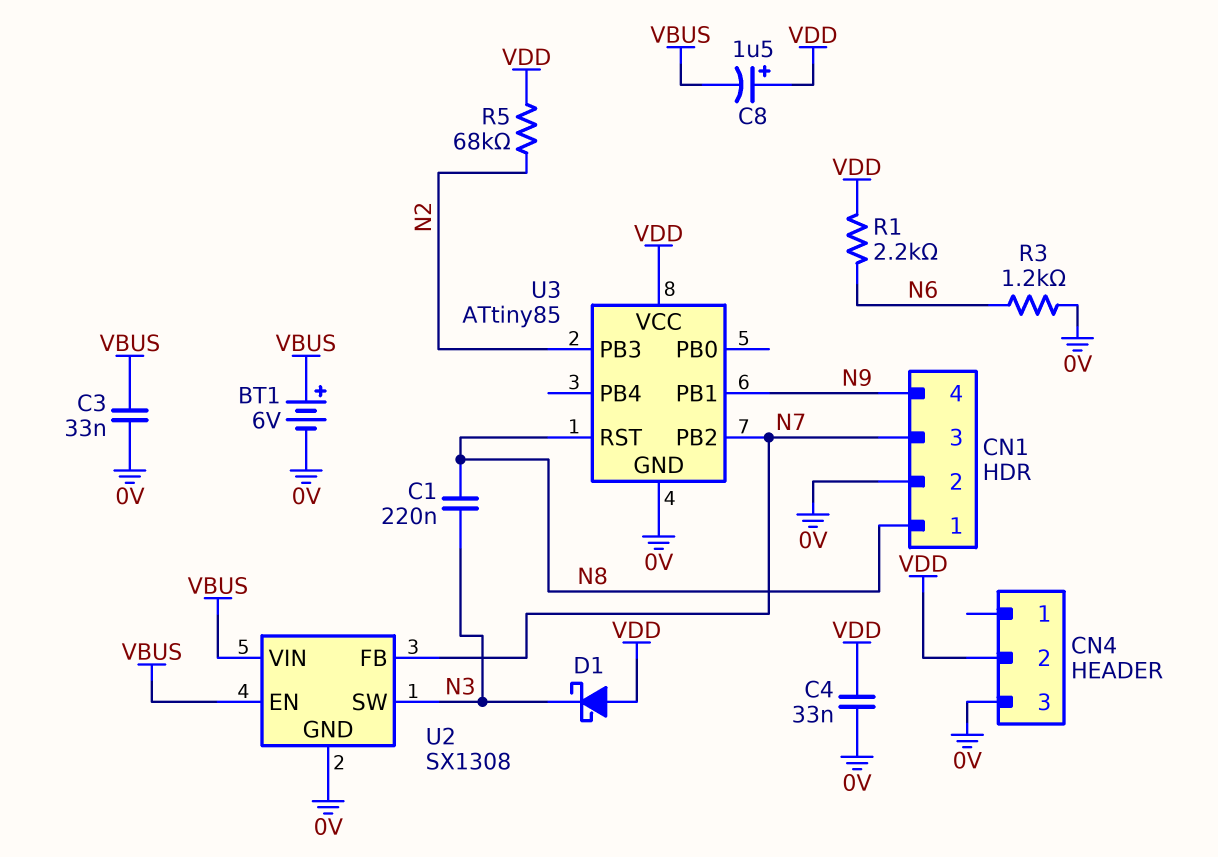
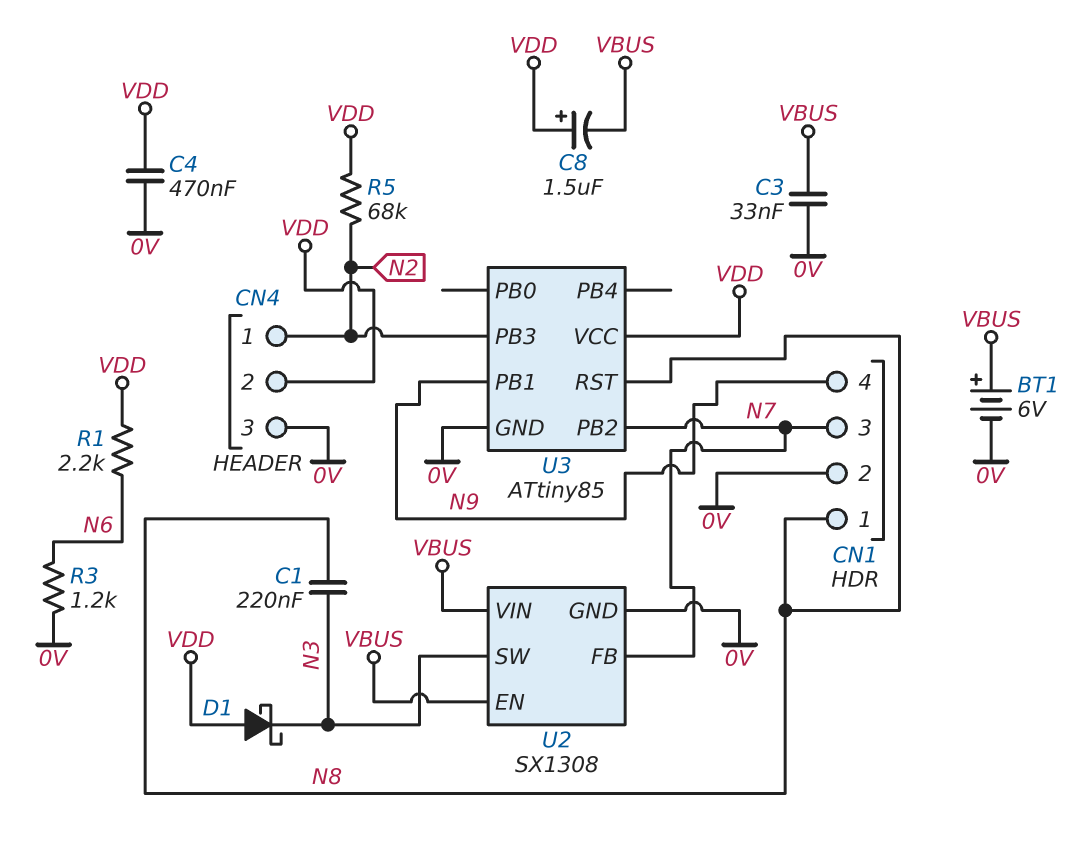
C4: 33nF (0V, VDD) -> 470nF (0V, VDD)
CN4 pin 1: none -> N2

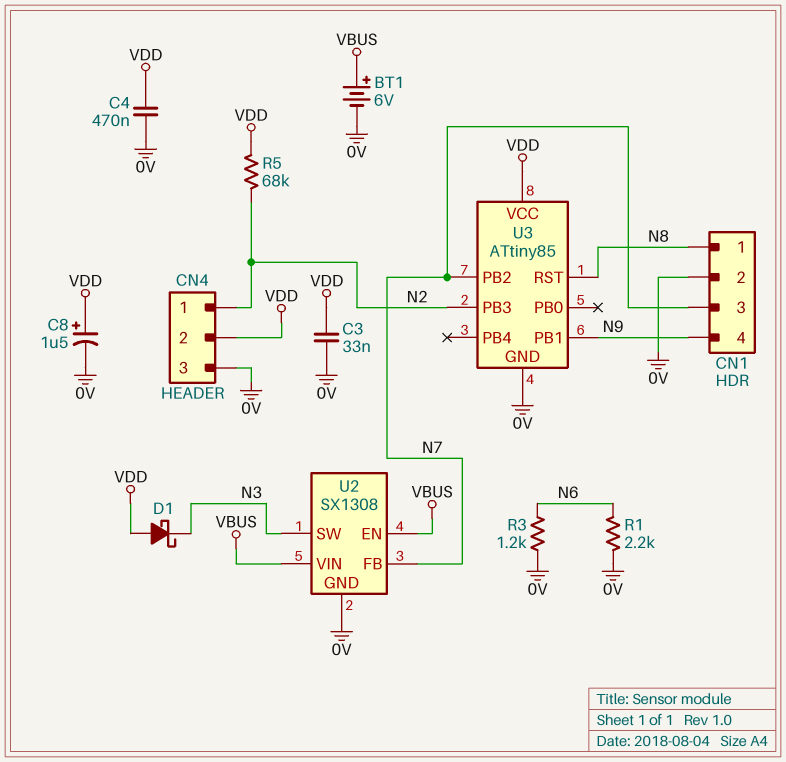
C1: 220nF (N3, N8) -> none
C3: 33nF (0V, VBUS) -> 33nF (0V, VDD)
C8: 1.5uF (plus VDD, minus VBUS) -> 1.5uF (plus VDD, minus 0V)
R1: 2.2k (N6, VDD) -> 2.2k (0V, N6)

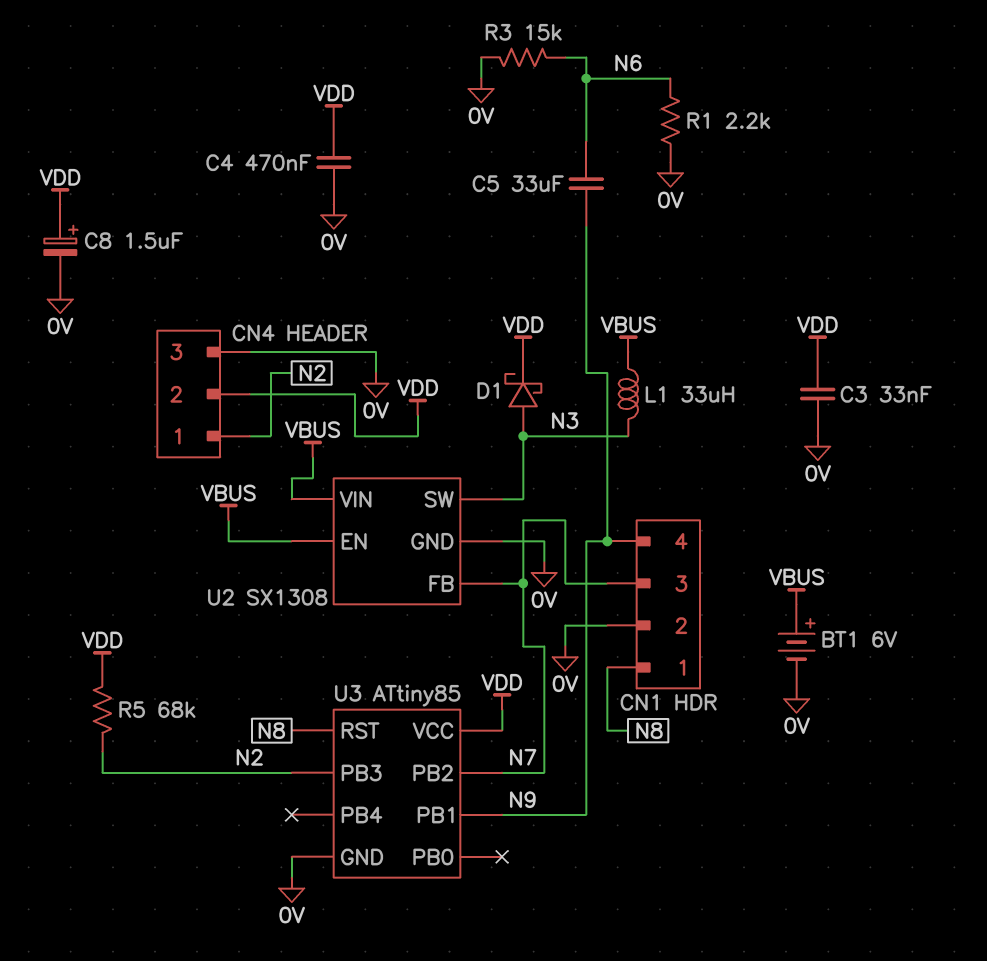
C5: none -> 33uF (N6, N9)
D1: schottky (A VDD, K N3) -> schottky (A N3, K VDD)
L1: none -> 33uH (N3, VBUS)
R3: 1.2k (0V, N6) -> 15k (0V, N6)

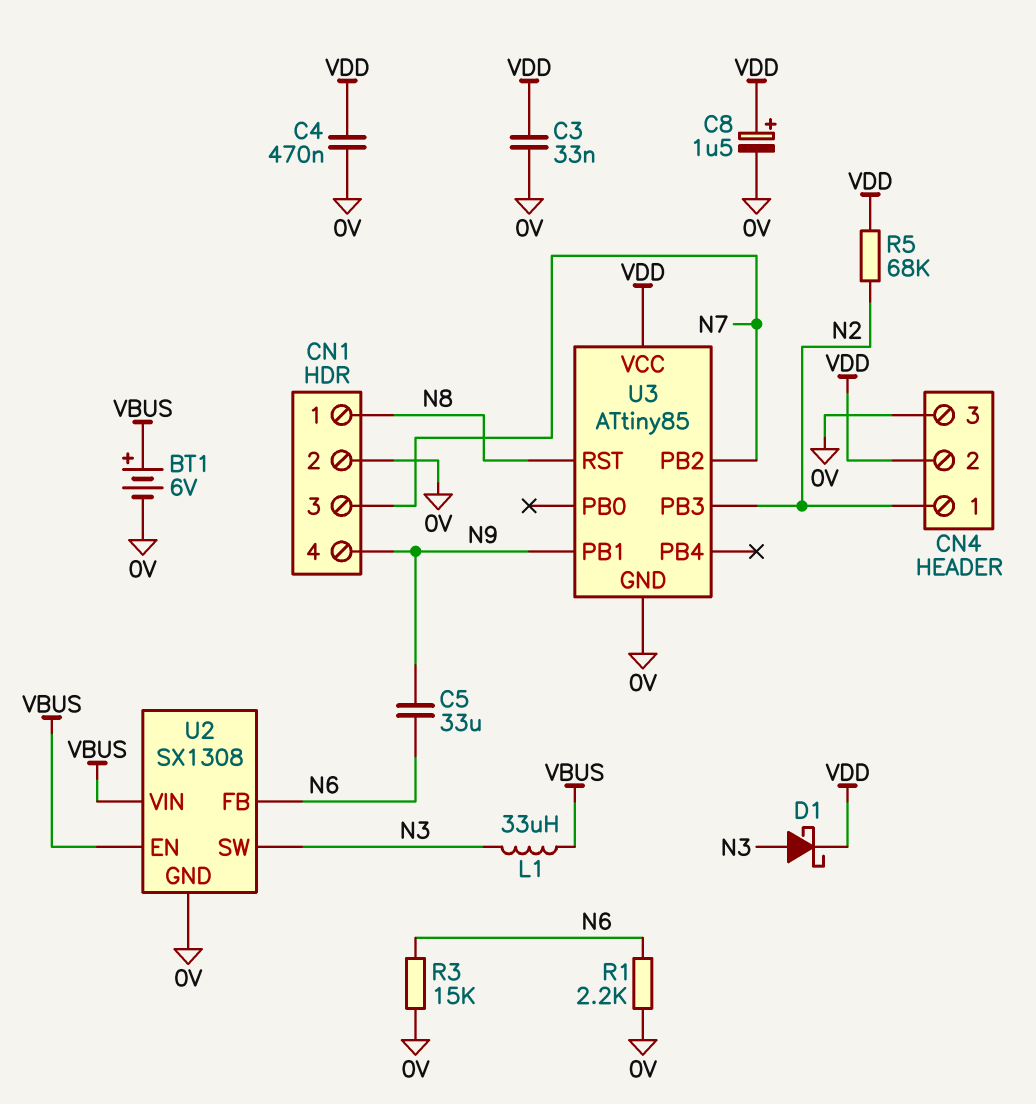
U2 pin FB: N7 -> N6

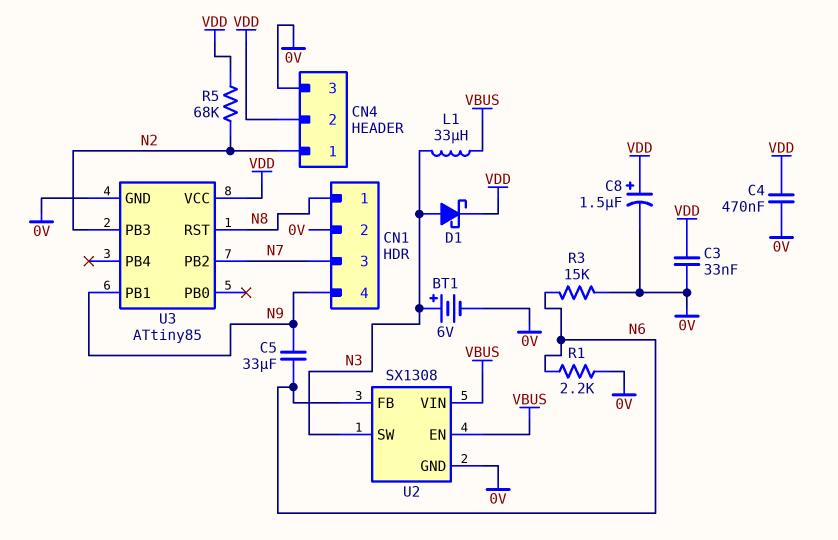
BT1: 6V (plus VBUS, minus 0V) -> 6V (plus N3, minus 0V)

